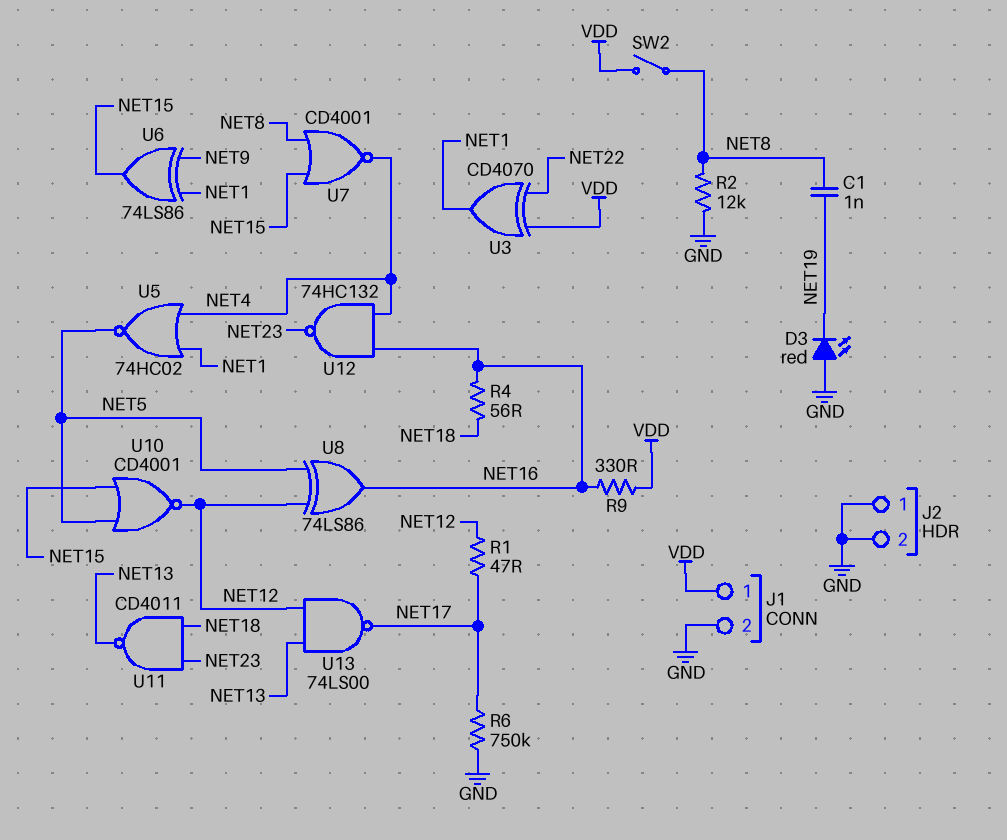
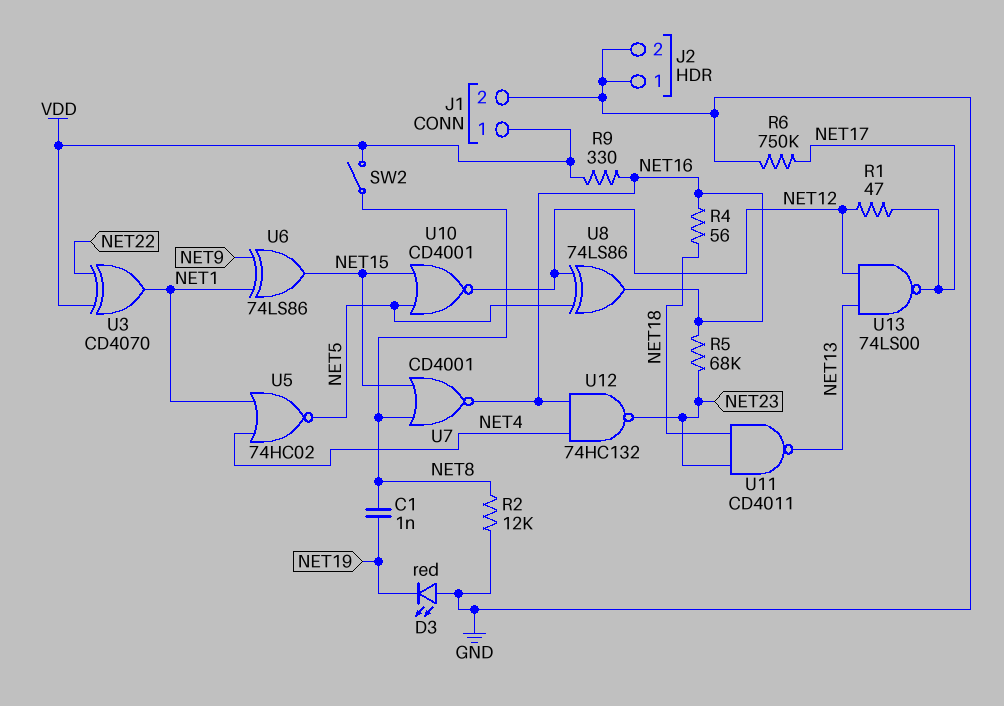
R5: none -> 68k (NET16, NET23)
U7: NOR CD4001 (in NET8, in NET15, out NET4) -> NOR CD4001 (in NET8, in NET15, out NET16)

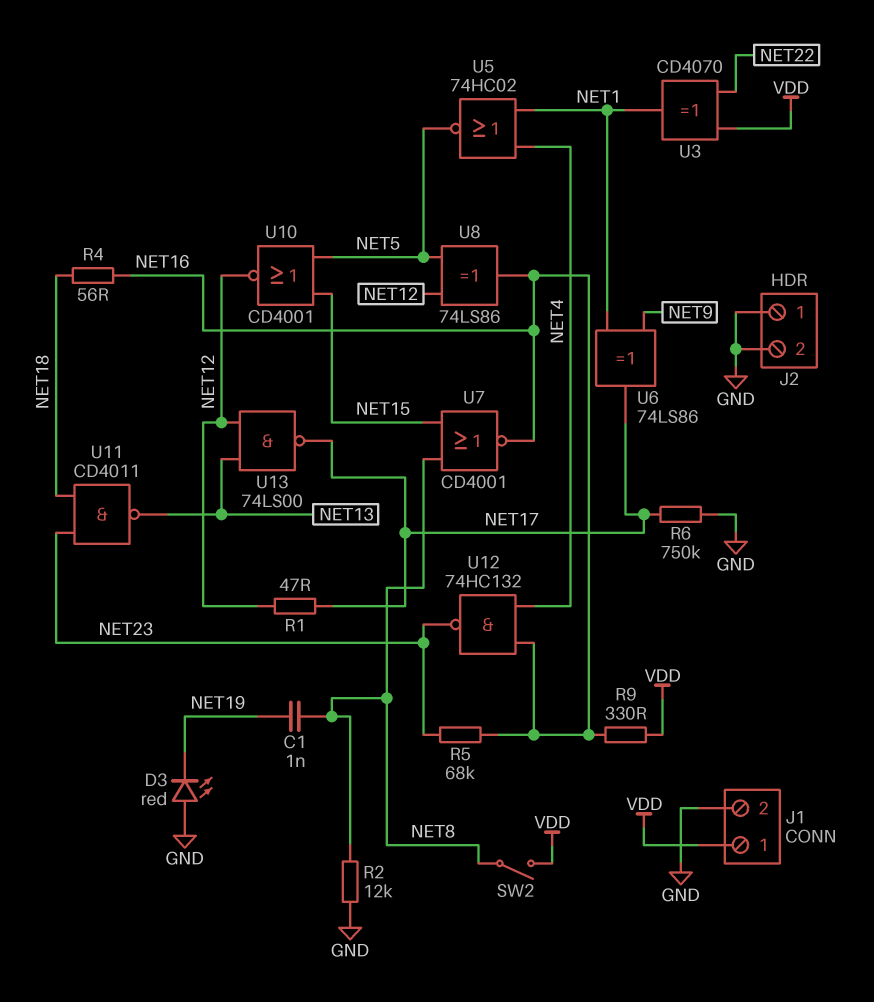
U6: XOR 74LS86 (in NET1, in NET9, out NET15) -> XOR 74LS86 (in NET1, in NET9, out NET17)

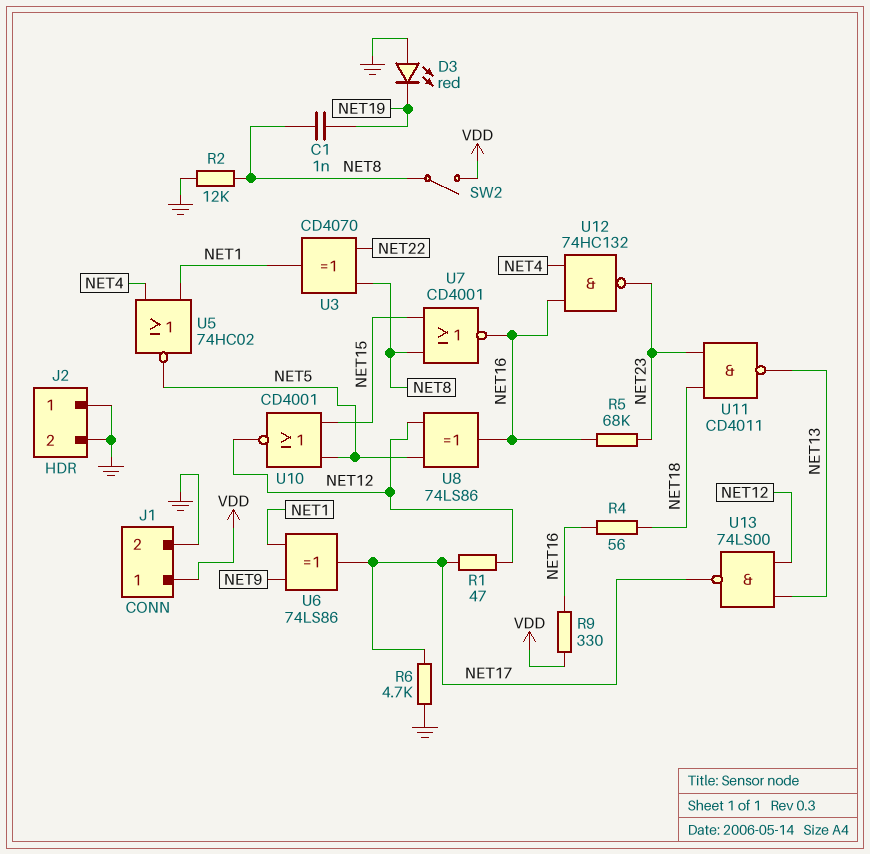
R6: 750k (GND, NET17) -> 4.7k (GND, NET17)
U3: XOR CD4070 (in NET22, in VDD, out NET1) -> XOR CD4070 (in NET8, in NET22, out NET1)

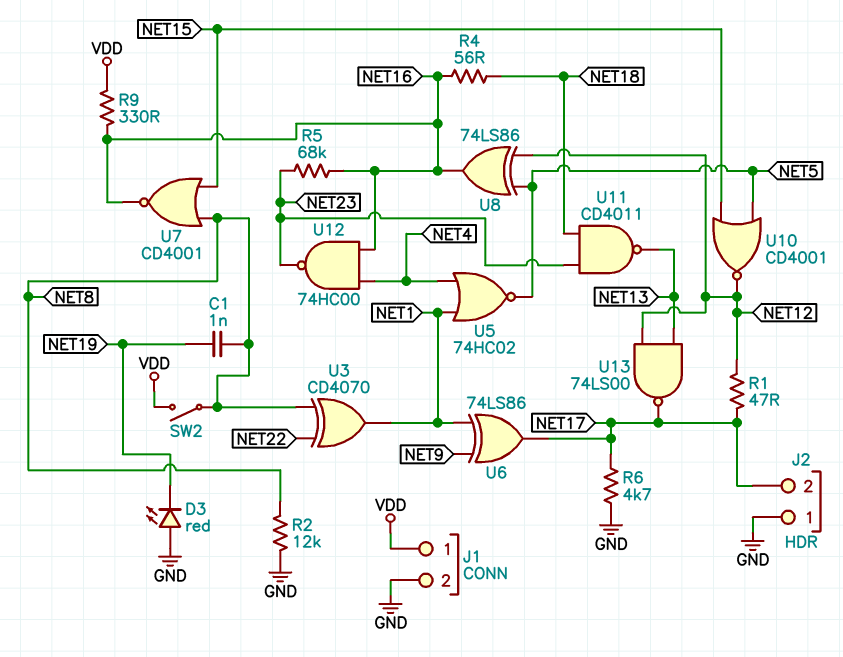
J2 pin 2: GND -> NET17
U12: NAND 74HC132 (in NET4, in NET16, out NET23) -> NAND 74HC00 (in NET4, in NET16, out NET23)

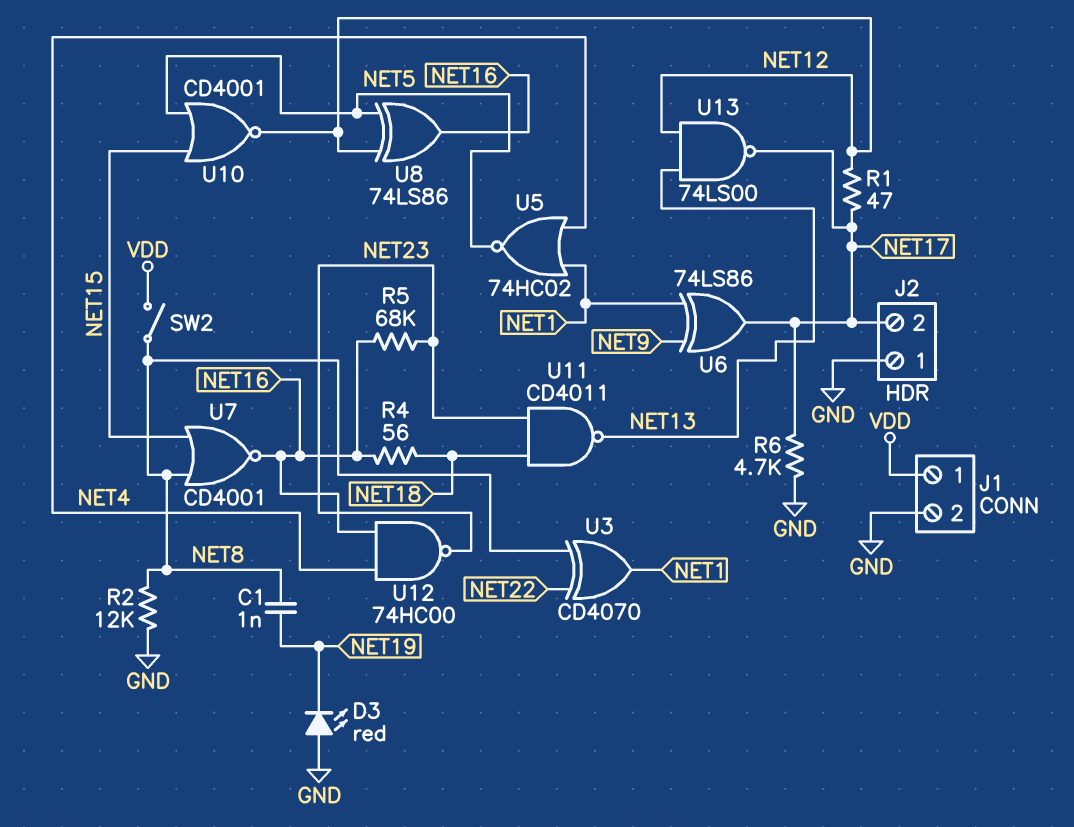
R9: 330 (NET16, VDD) -> none

